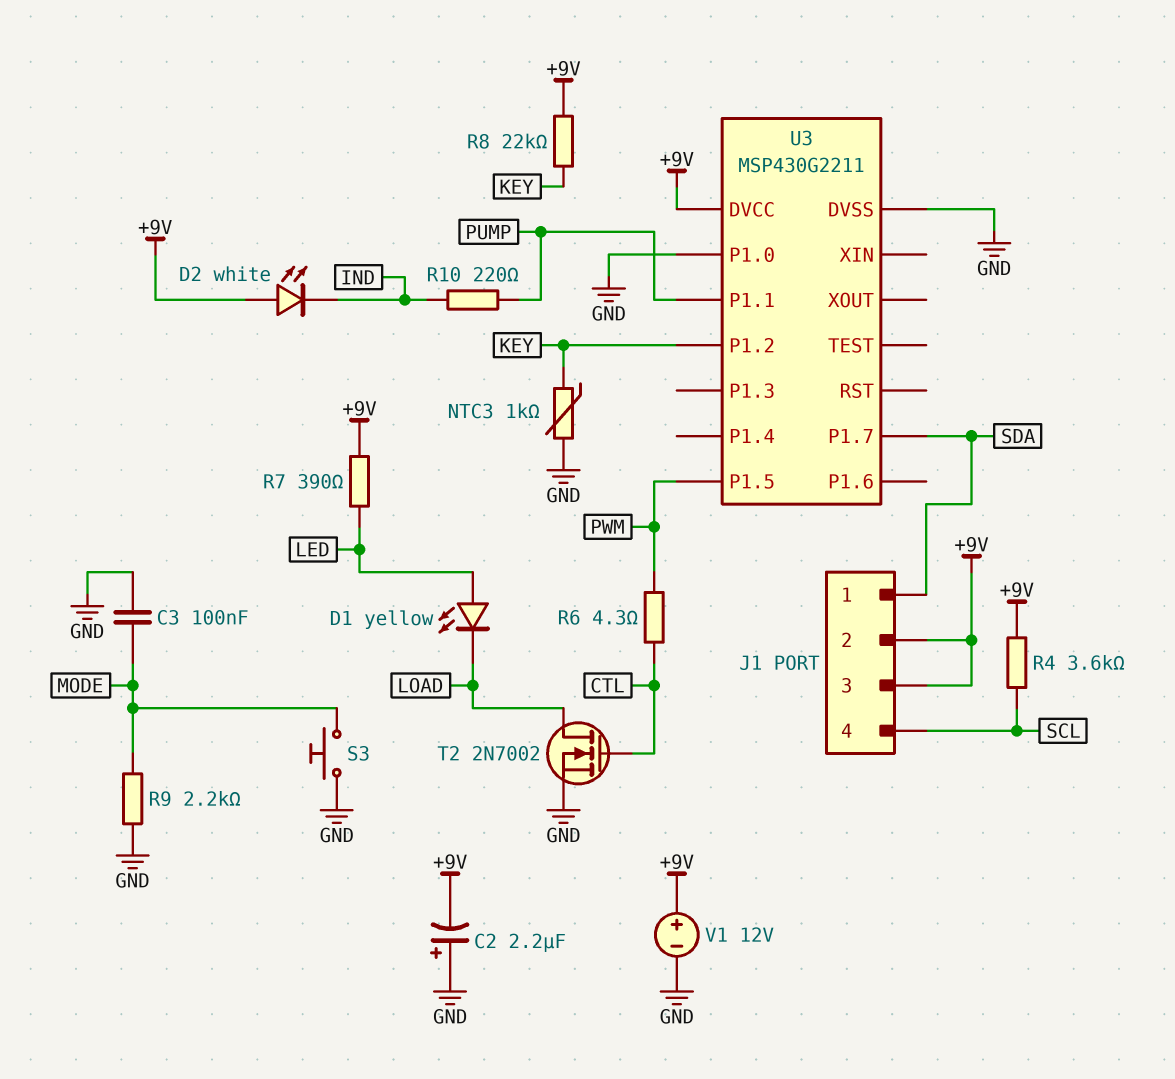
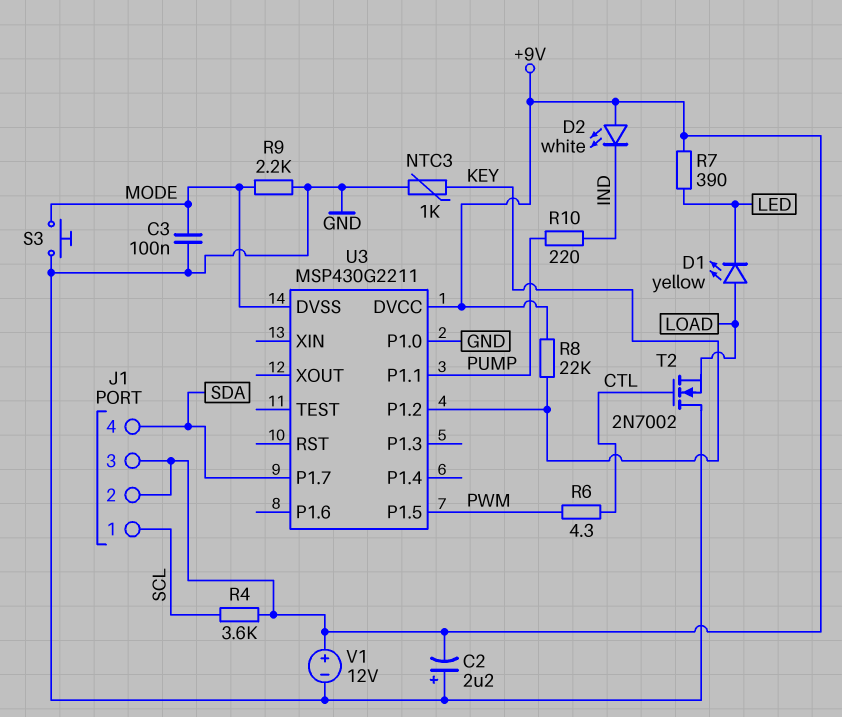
D1: LED yellow (A LED, K LOAD) -> LED yellow (A LOAD, K LED)
J1 pin 1: SDA -> SCL
J1 pin 4: SCL -> SDA
T2: NMOS 2N7002 (G CTL, D LOAD, S GND) -> NMOS 2N7002 (G CTL, D GND, S LOAD)
U3 pin DVSS: GND -> MODE

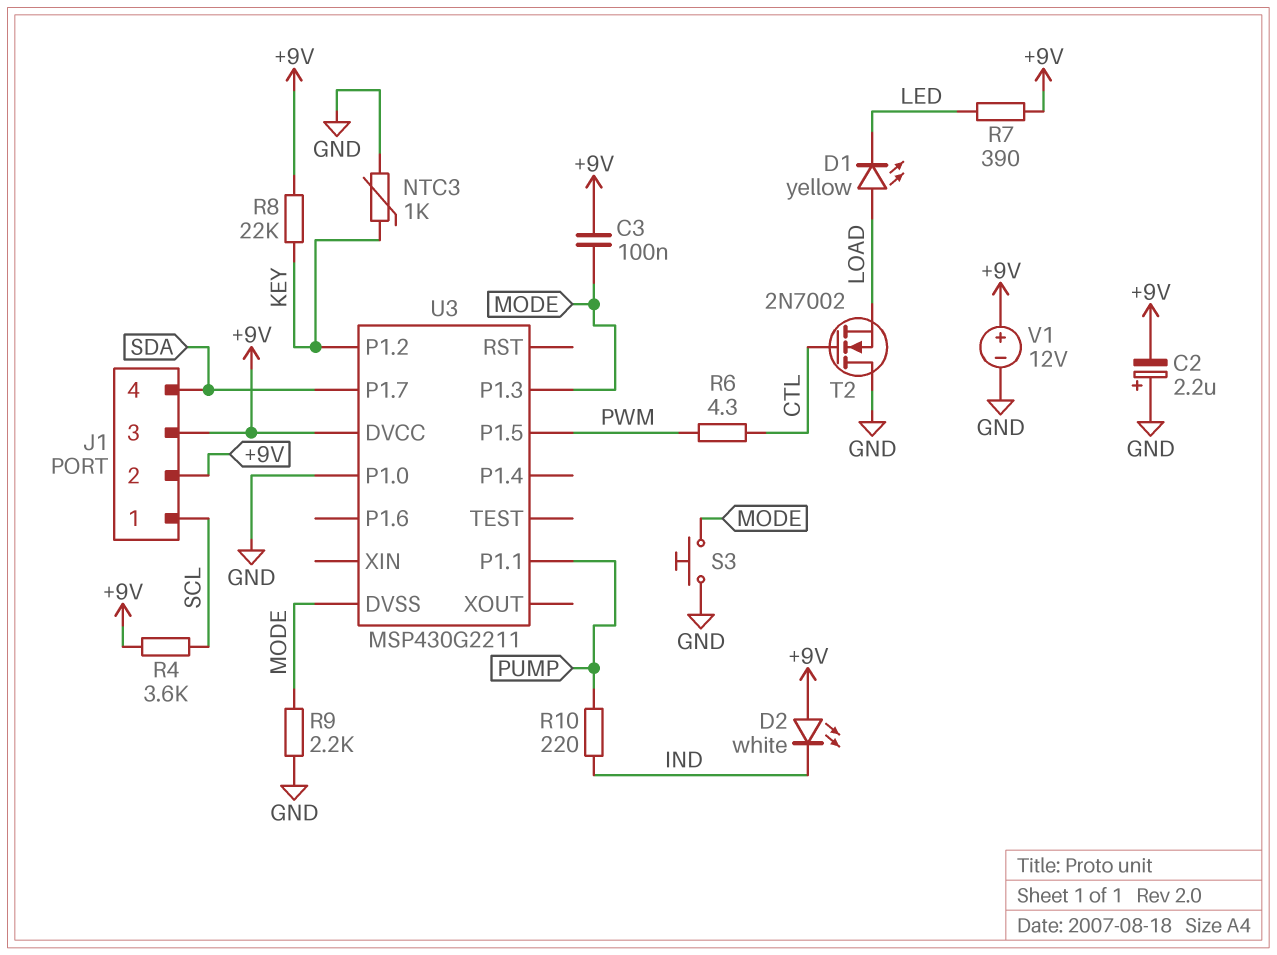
C3: 100nF (GND, MODE) -> 100nF (+9V, MODE)
U3 pin P1.3: none -> MODE

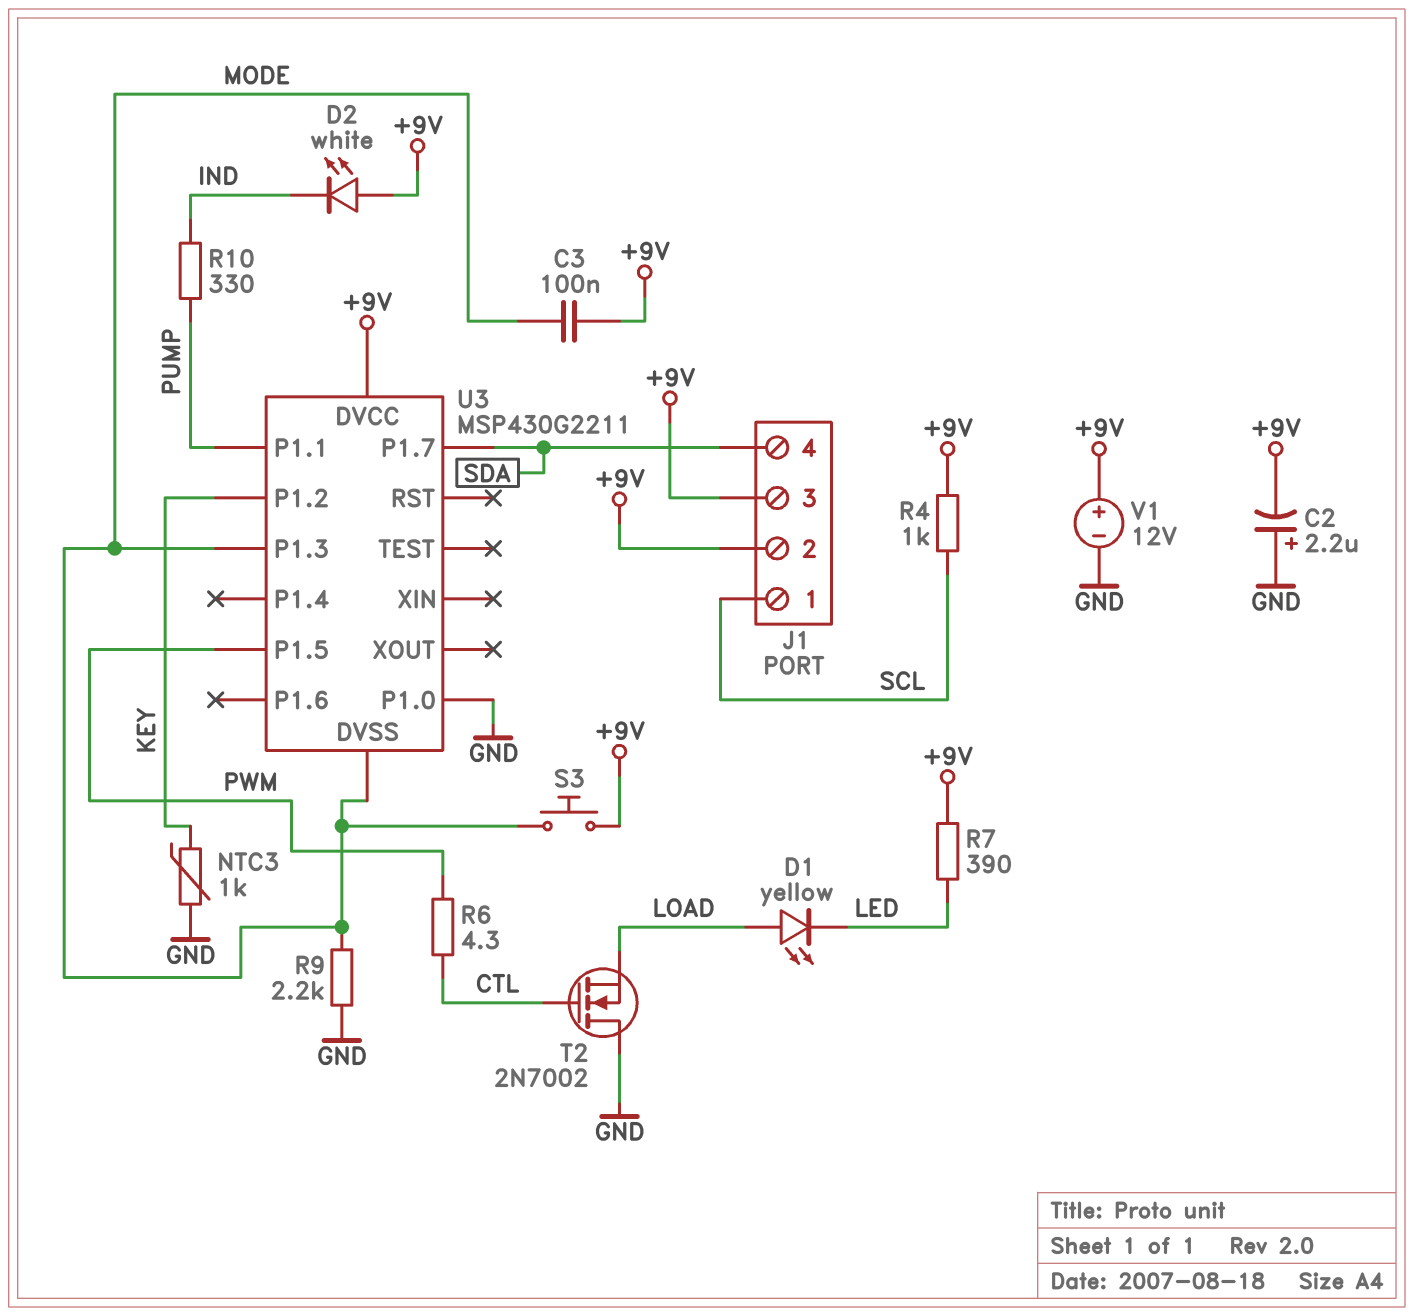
R4: 3.6k (+9V, SCL) -> 1k (+9V, SCL)
R8: 22k (+9V, KEY) -> none
R10: 220 (IND, PUMP) -> 330 (IND, PUMP)
S3: button (GND, MODE) -> button (+9V, MODE)

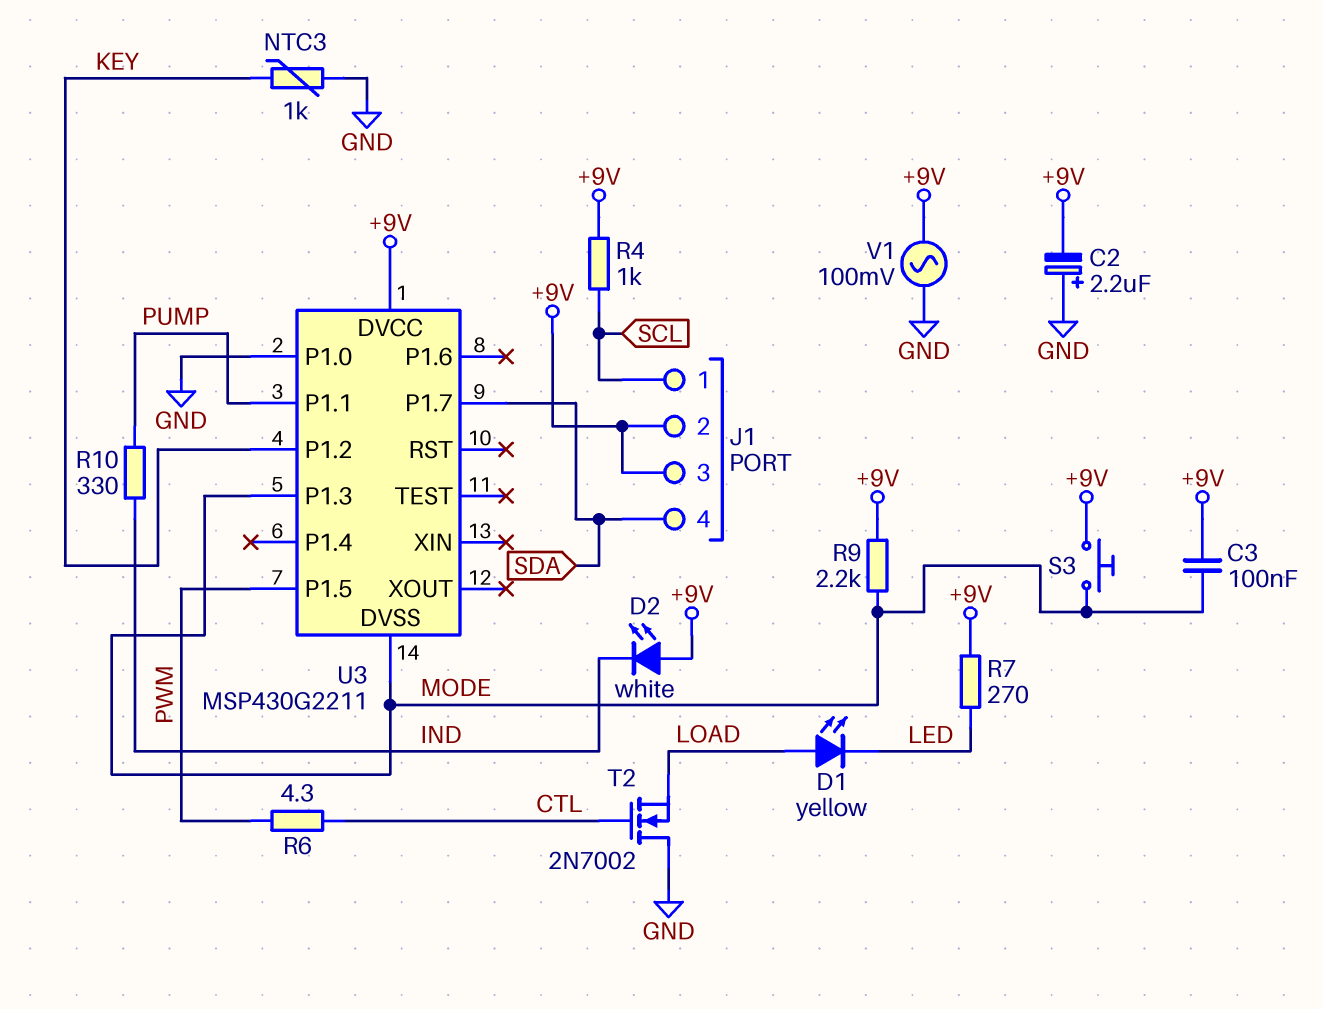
R7: 390 (+9V, LED) -> 270 (+9V, LED)
R9: 2.2k (GND, MODE) -> 2.2k (+9V, MODE)
V1: 12V (plus +9V, minus GND) -> AC 100mV (+9V, GND)

